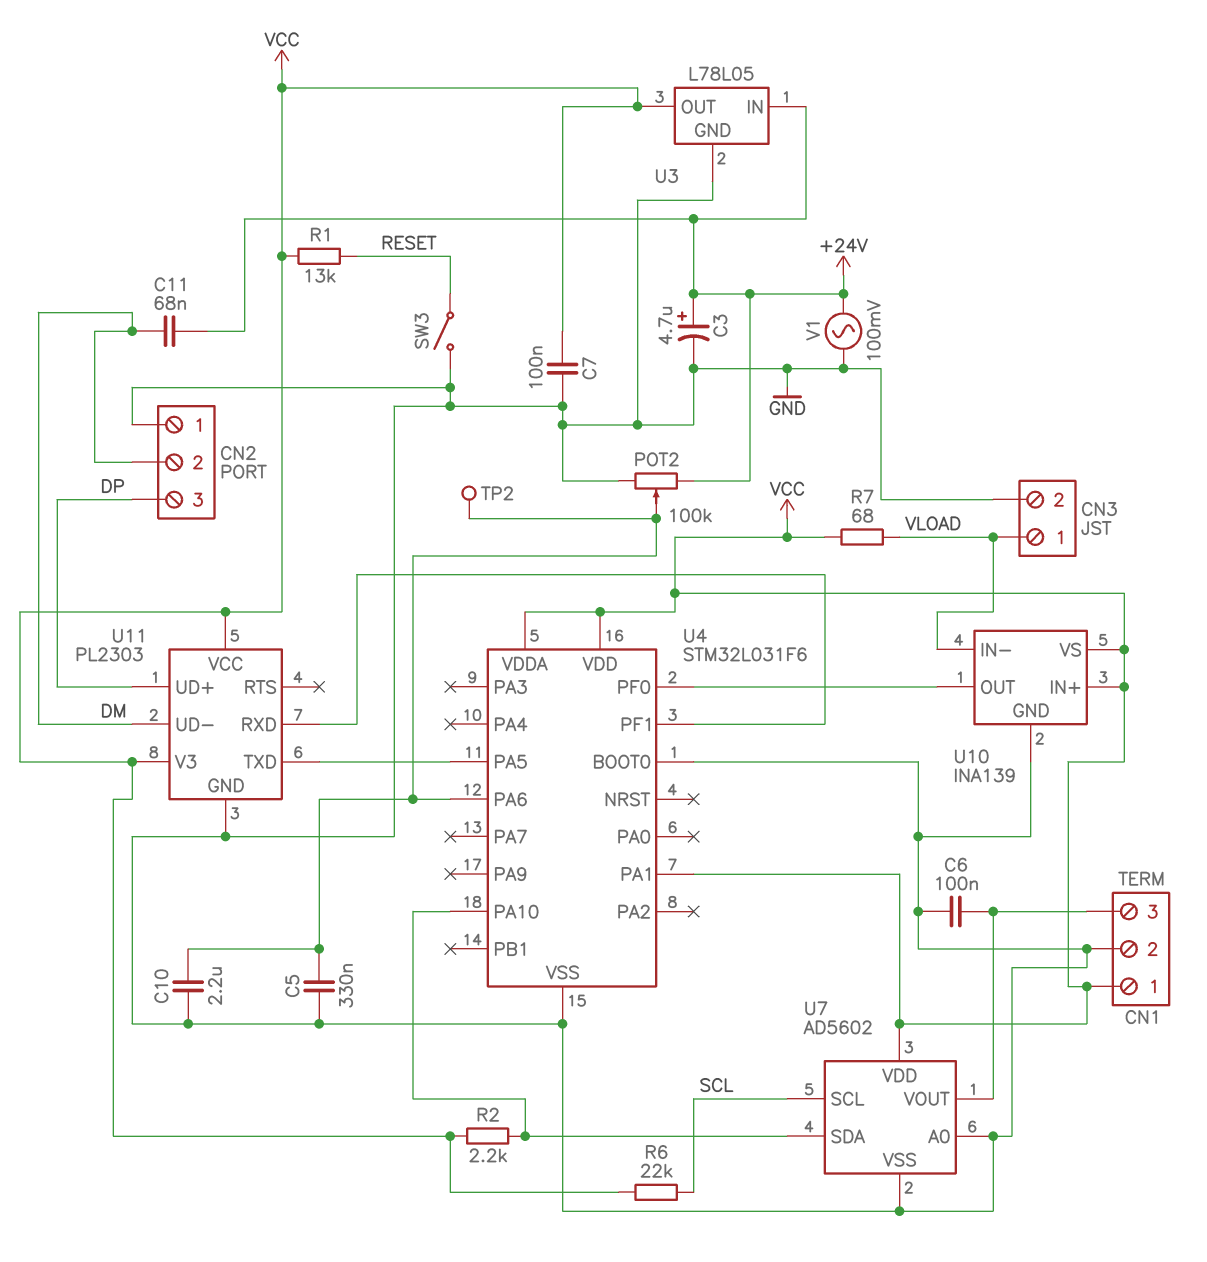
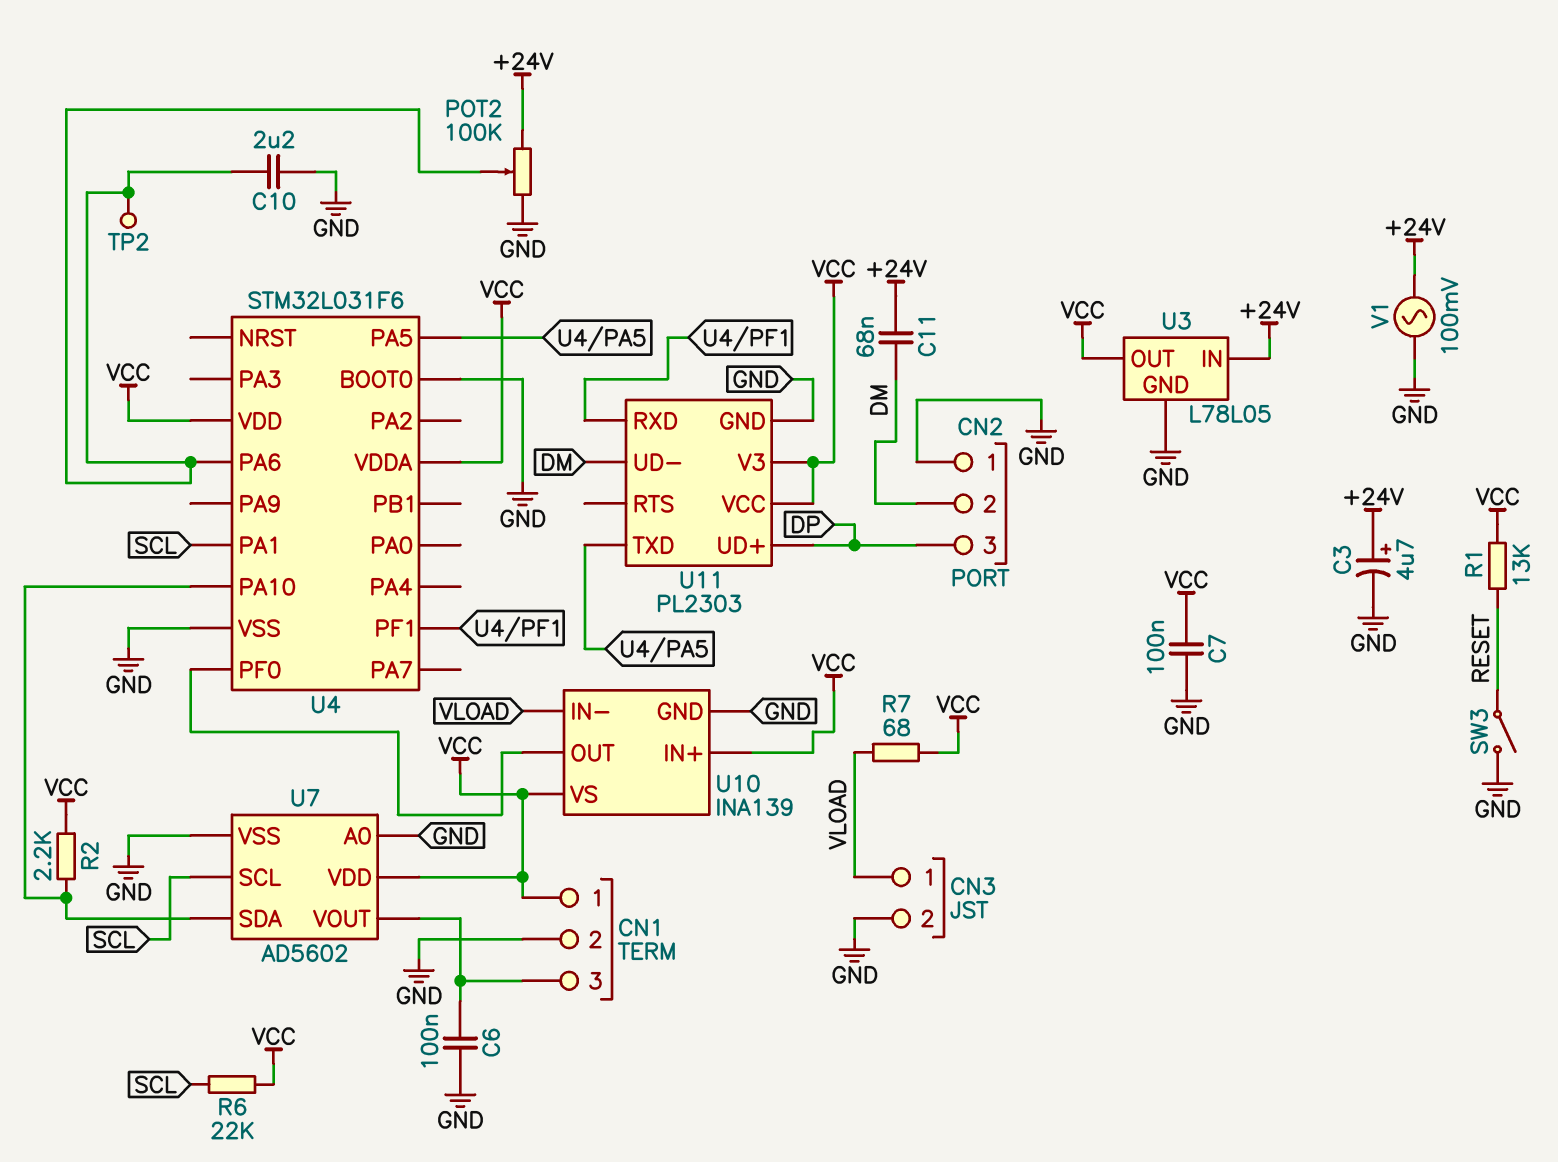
C5: 330nF (GND, U4/PA6) -> none
U4 pin PA1: VCC -> SCL

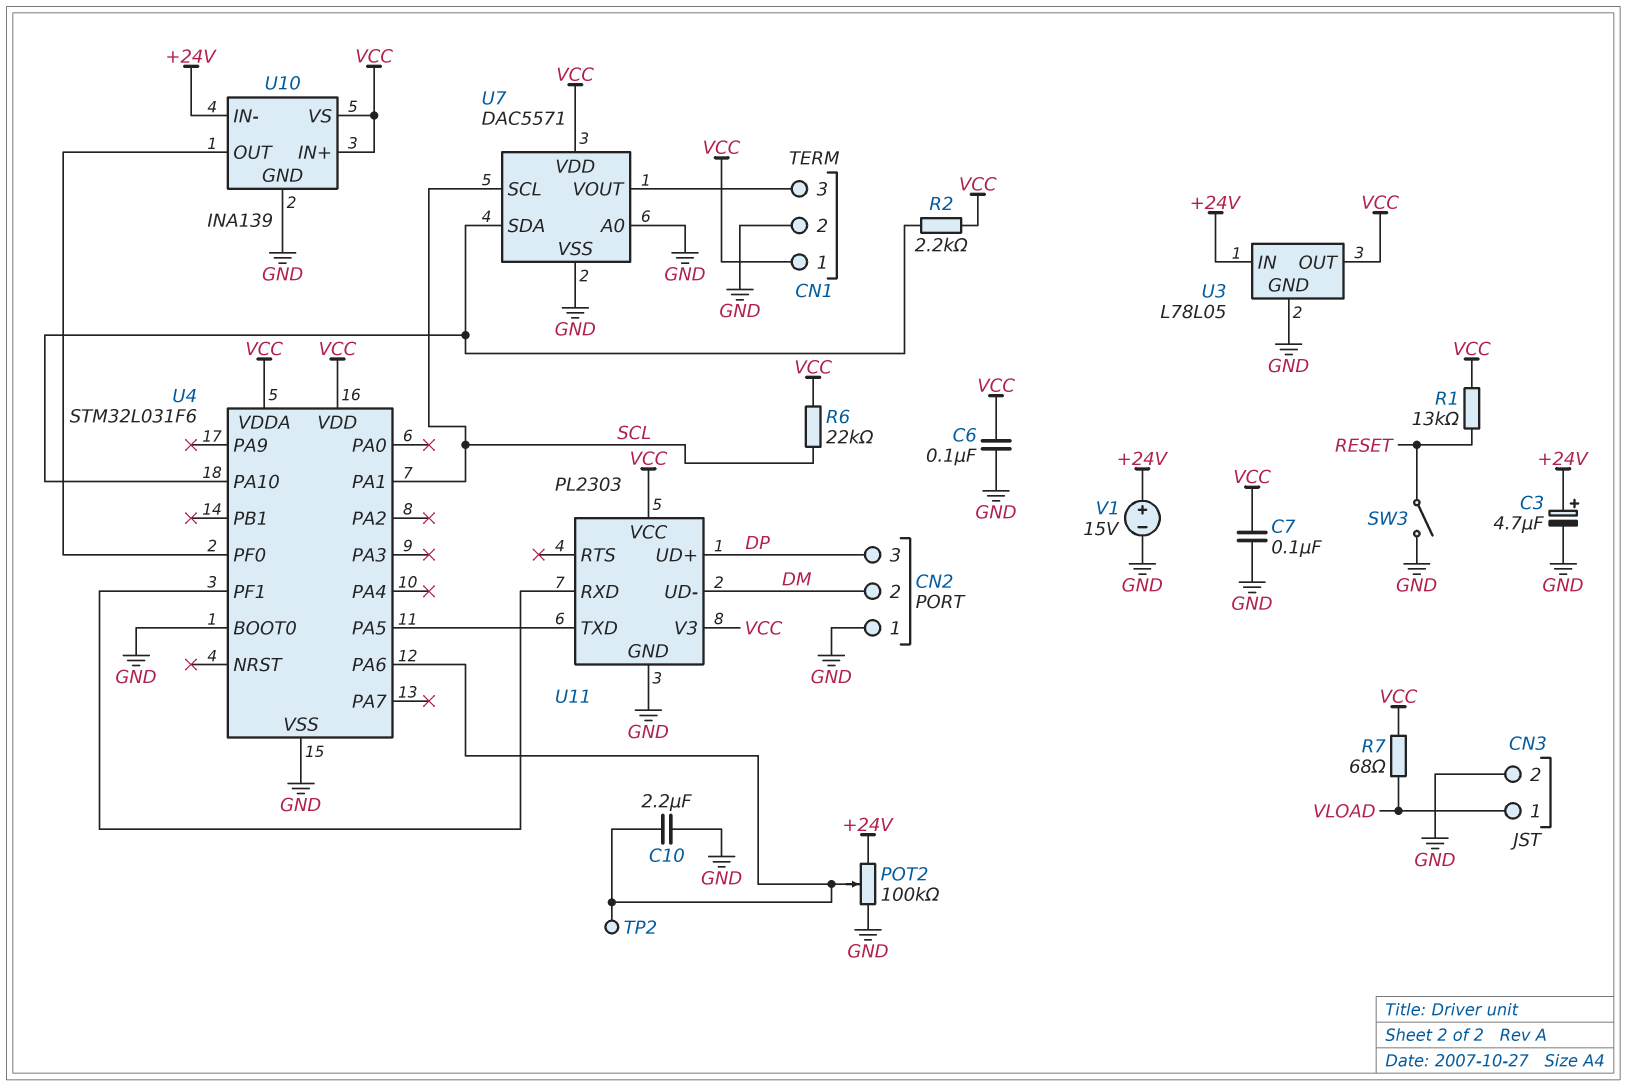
C6: 100nF (CN1/3, GND) -> 100nF (GND, VCC)
C11: 68nF (+24V, DM) -> none
U7: AD5602 -> DAC5571
U10 pin IN-: VLOAD -> +24V
V1: AC 100mV (+24V, GND) -> 15V (plus +24V, minus GND)

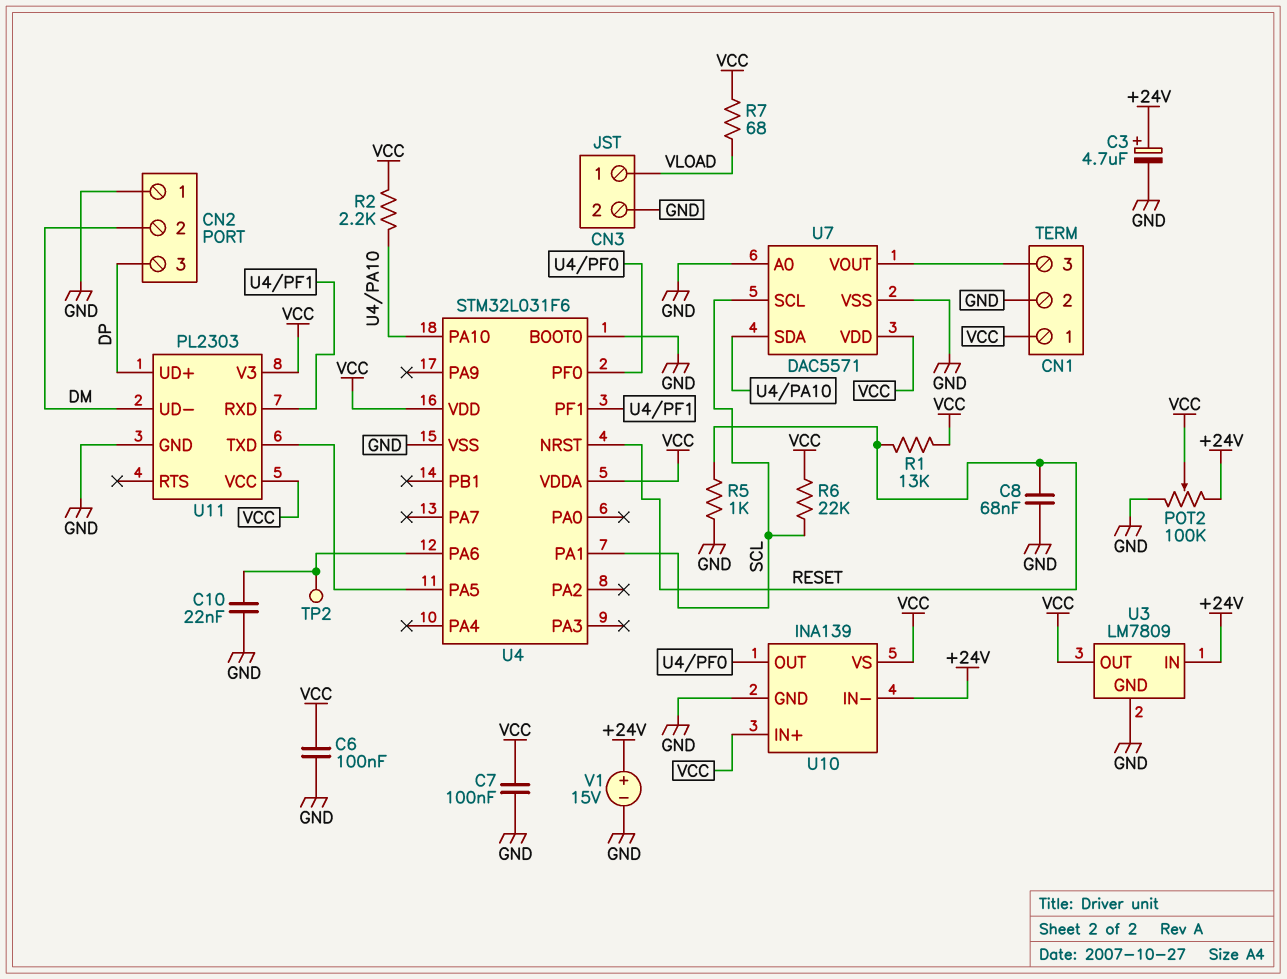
C8: none -> 68nF (GND, RESET)
C10: 2.2uF (GND, U4/PA6) -> 22nF (GND, U4/PA6)
POT2: 100k (+24V, GND, wiper U4/PA6) -> 100k (+24V, GND, wiper VCC)
R5: none -> 1k (GND, RESET)
SW3: switch (GND, RESET) -> none
U3: L78L05 -> LM7809
U4 pin NRST: none -> RESET

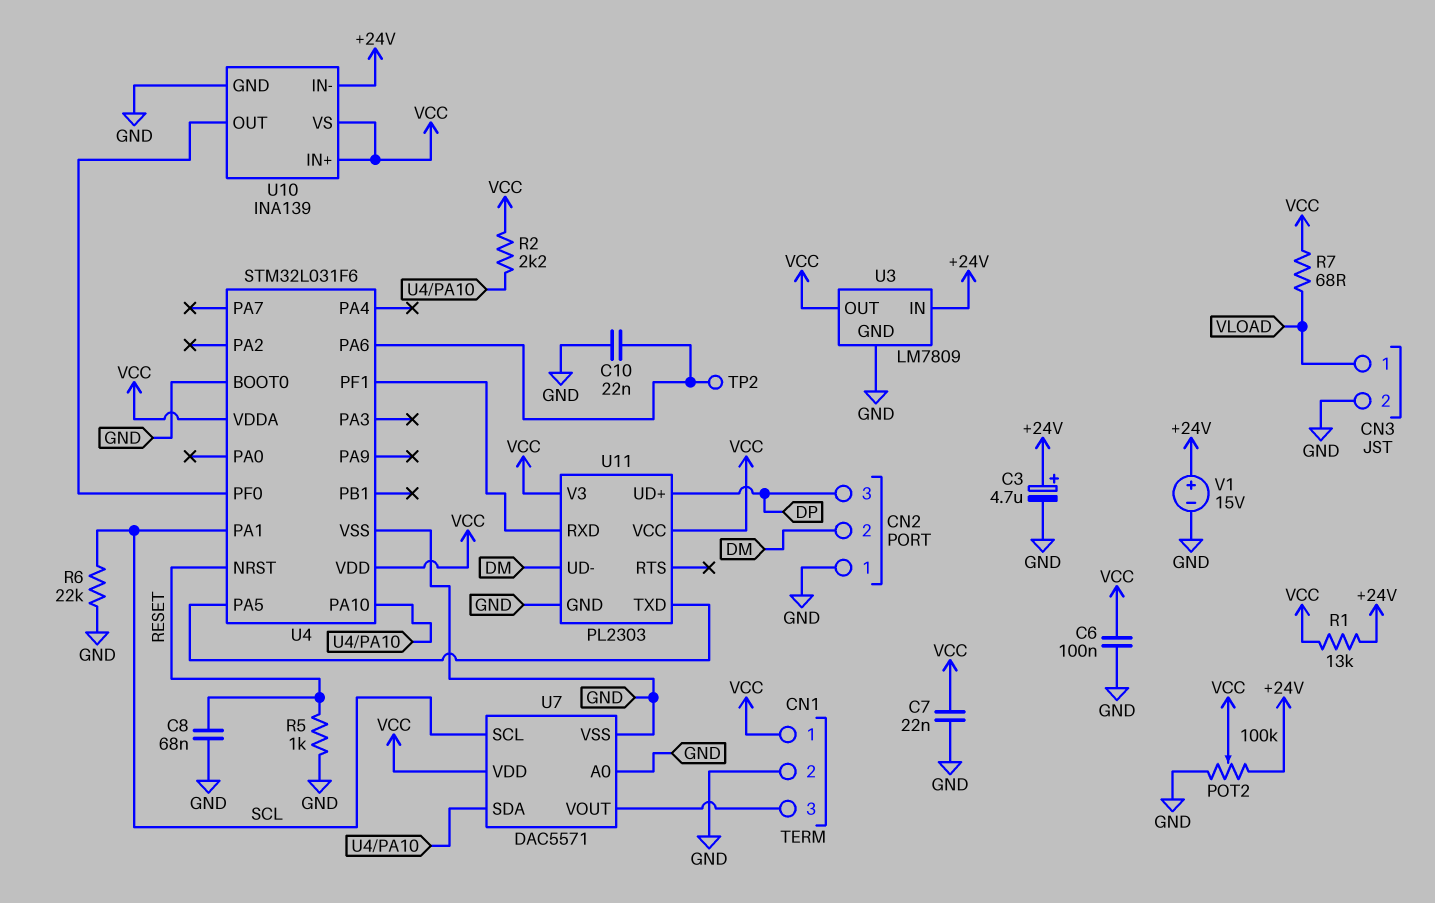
C7: 100nF (GND, VCC) -> 22nF (GND, VCC)
R1: 13k (RESET, VCC) -> 13k (+24V, VCC)
R6: 22k (SCL, VCC) -> 22k (GND, SCL)

